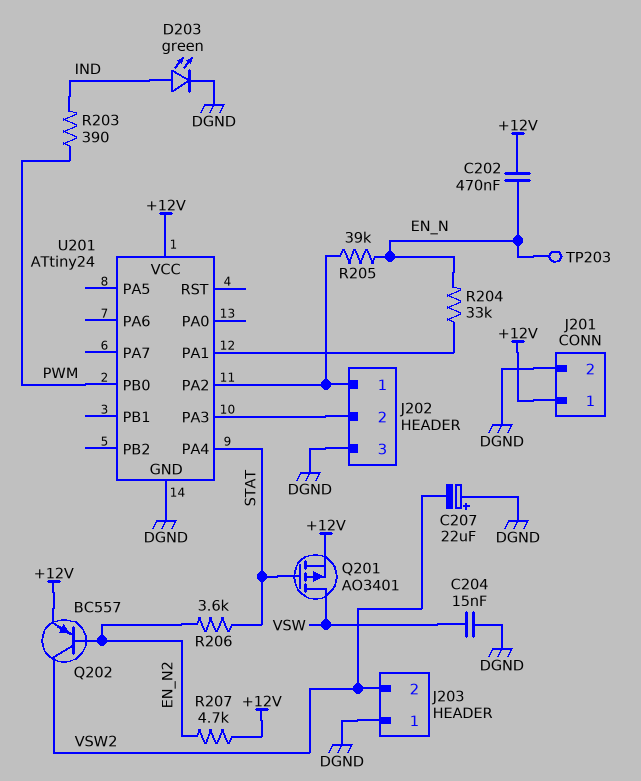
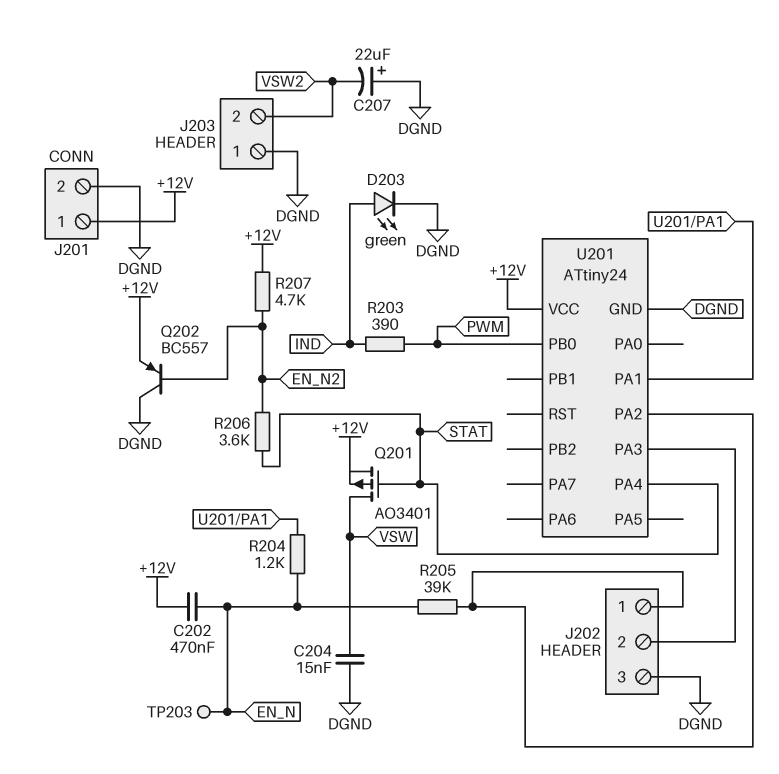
Q202: PNP BC557 (B EN_N2, C VSW2, E +12V) -> PNP BC557 (B EN_N2, C DGND, E +12V)
R204: 33k (EN_N, U201/PA1) -> 1.2k (EN_N, U201/PA1)

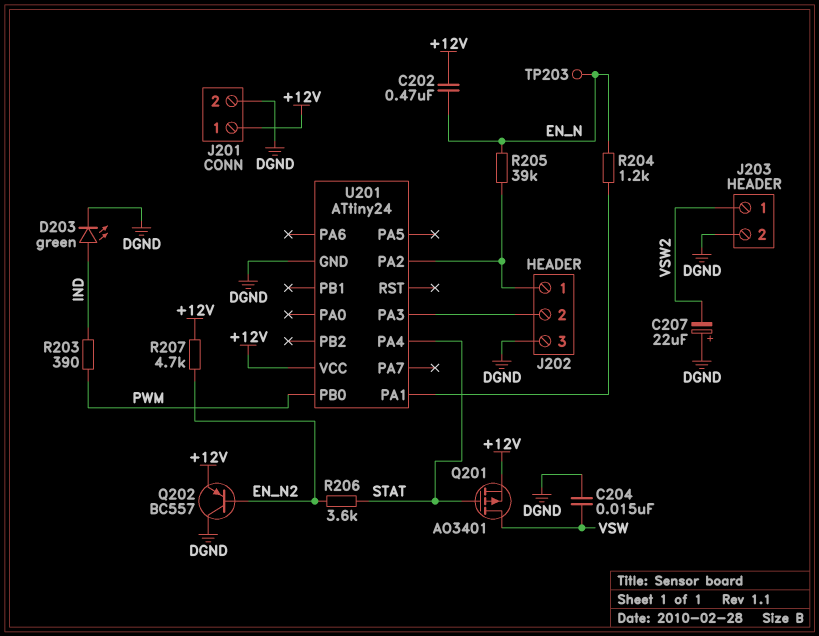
J203 pin 1: DGND -> VSW2
J203 pin 2: VSW2 -> DGND

